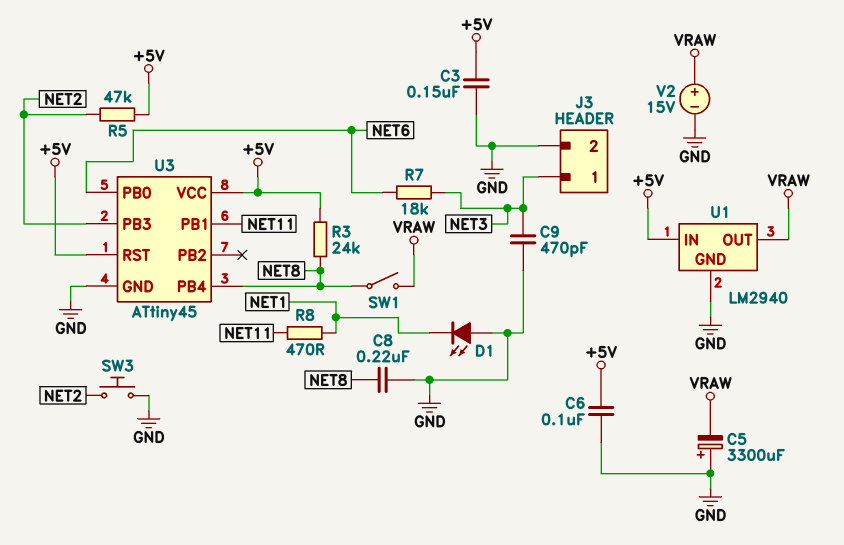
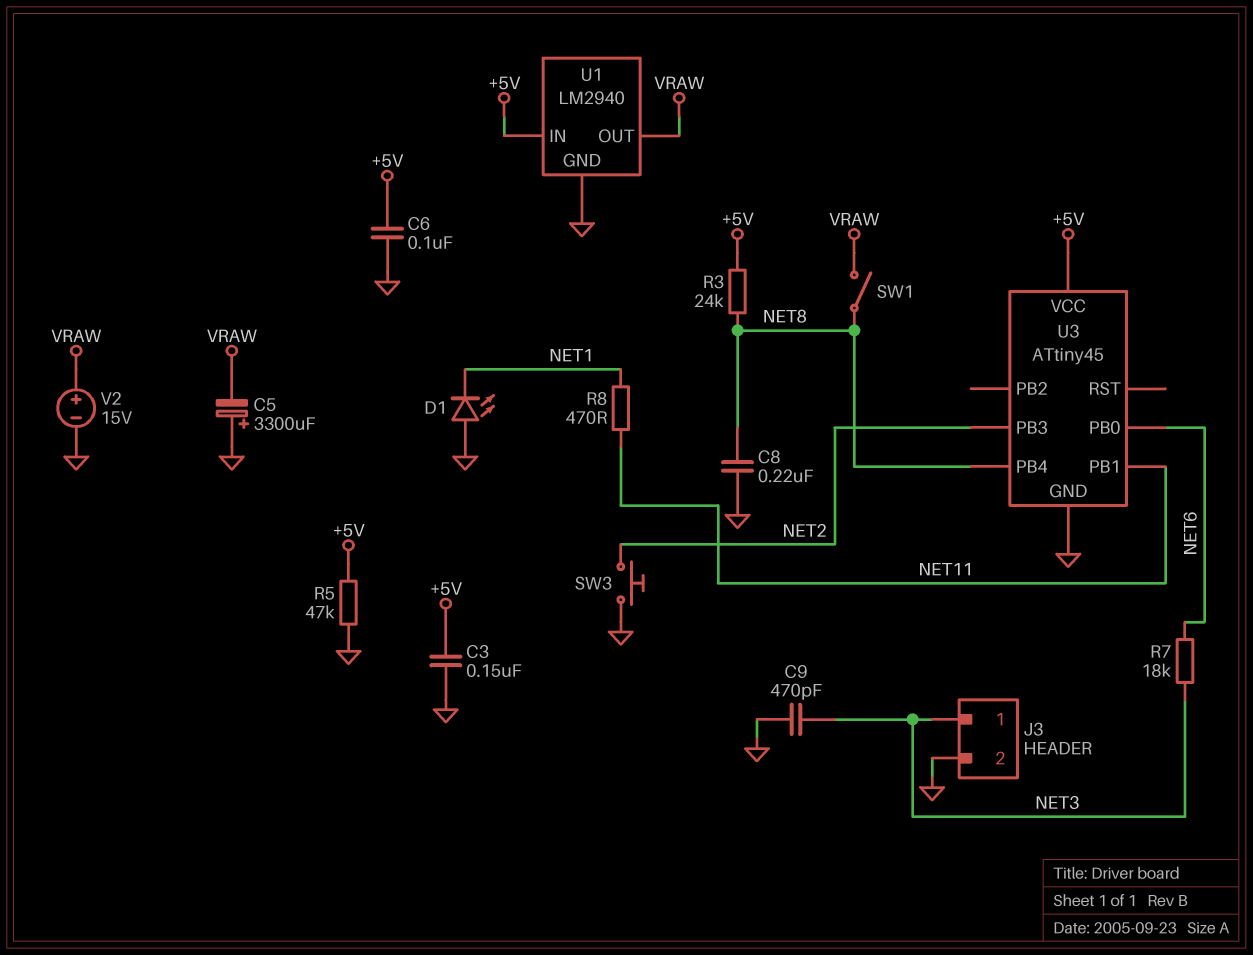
R5: 47k (+5V, NET2) -> 47k (+5V, GND)
U3 pin RST: +5V -> none

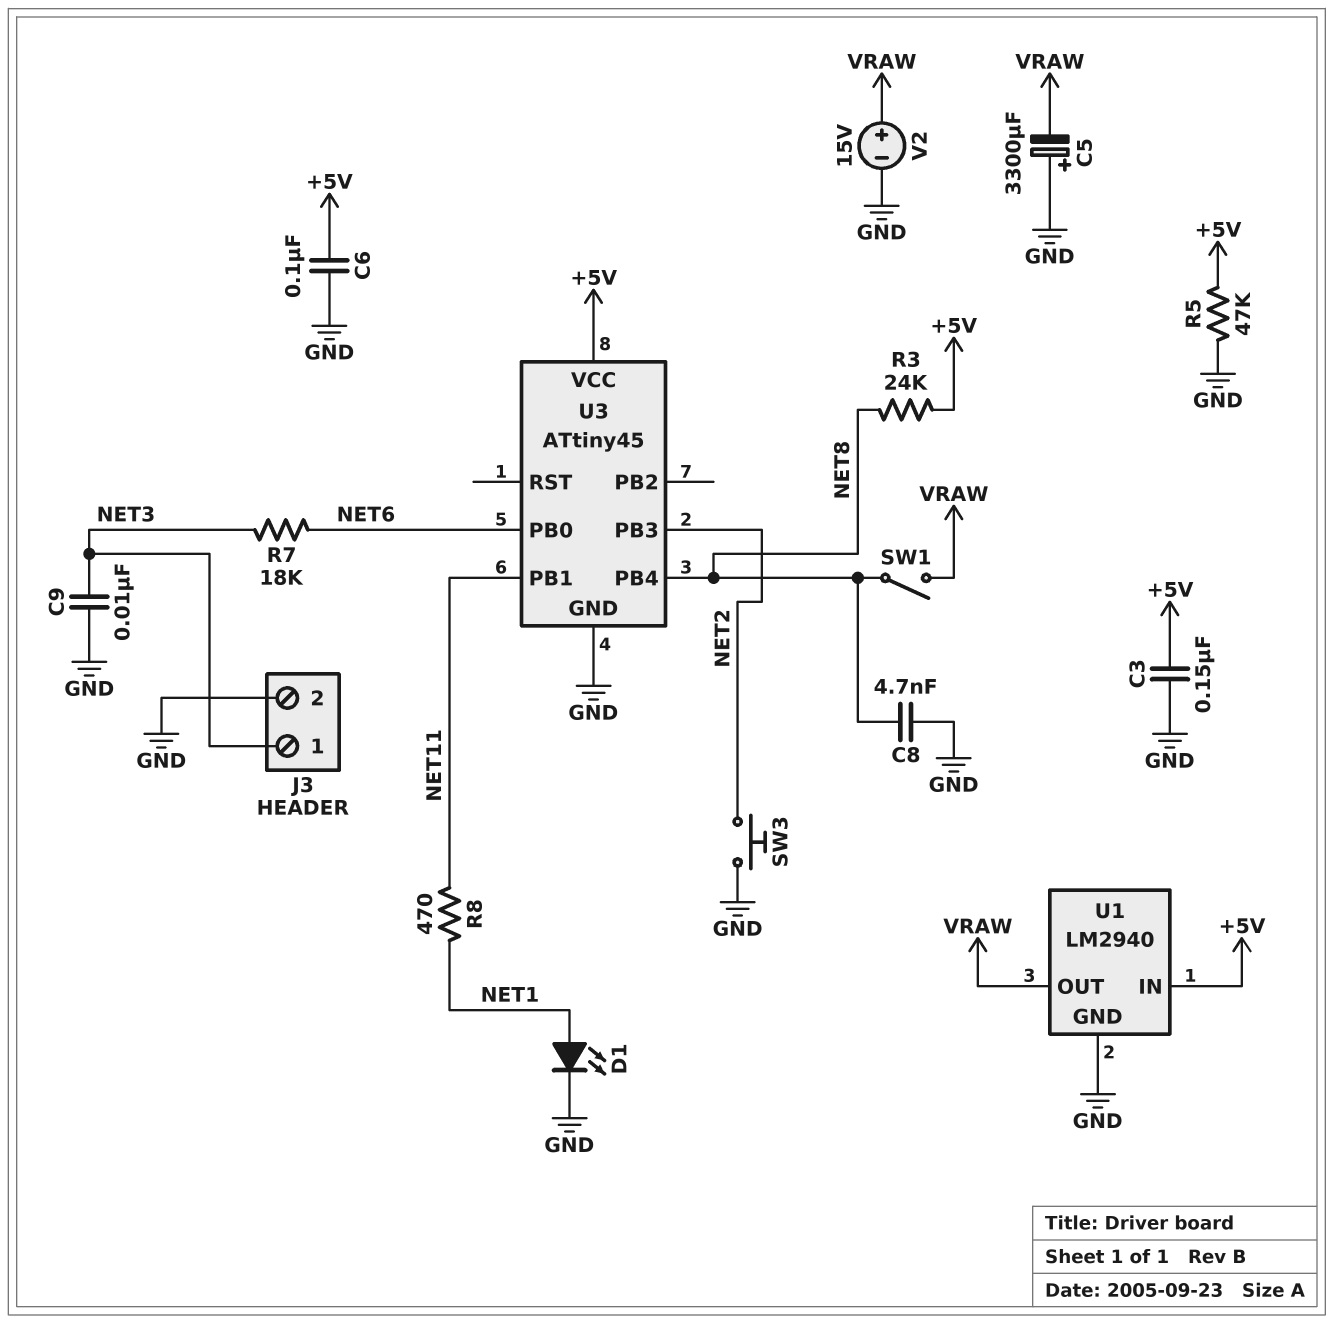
C8: 220nF (GND, NET8) -> 4.7nF (GND, NET8)
C9: 470pF (GND, NET3) -> 10nF (GND, NET3)
D1: LED (A GND, K NET1) -> LED (A NET1, K GND)

